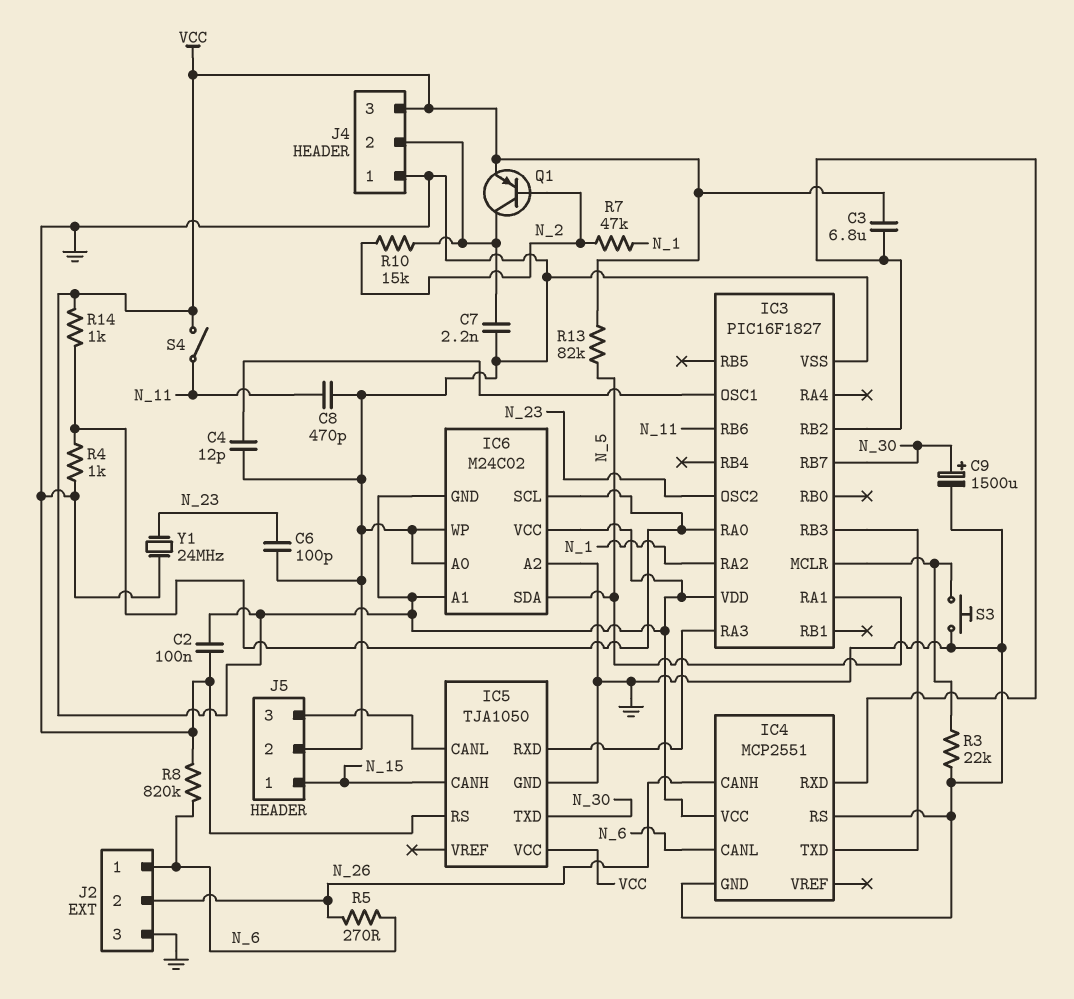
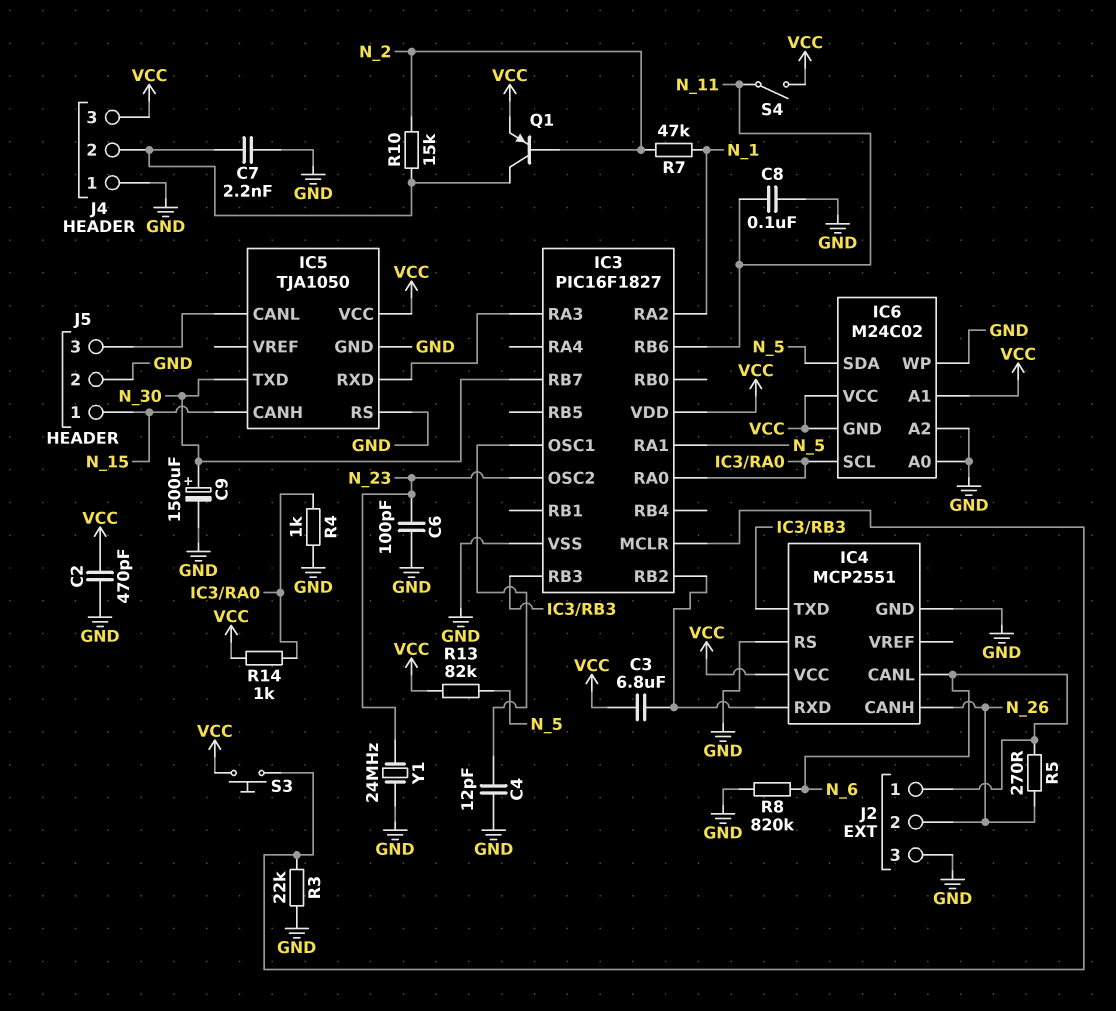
C2: 100nF (GND, VCC) -> 470pF (GND, VCC)
C8: 470pF (GND, N_11) -> 100nF (GND, N_11)
S3: button (GND, IC3/MCLR) -> button (IC3/MCLR, VCC)

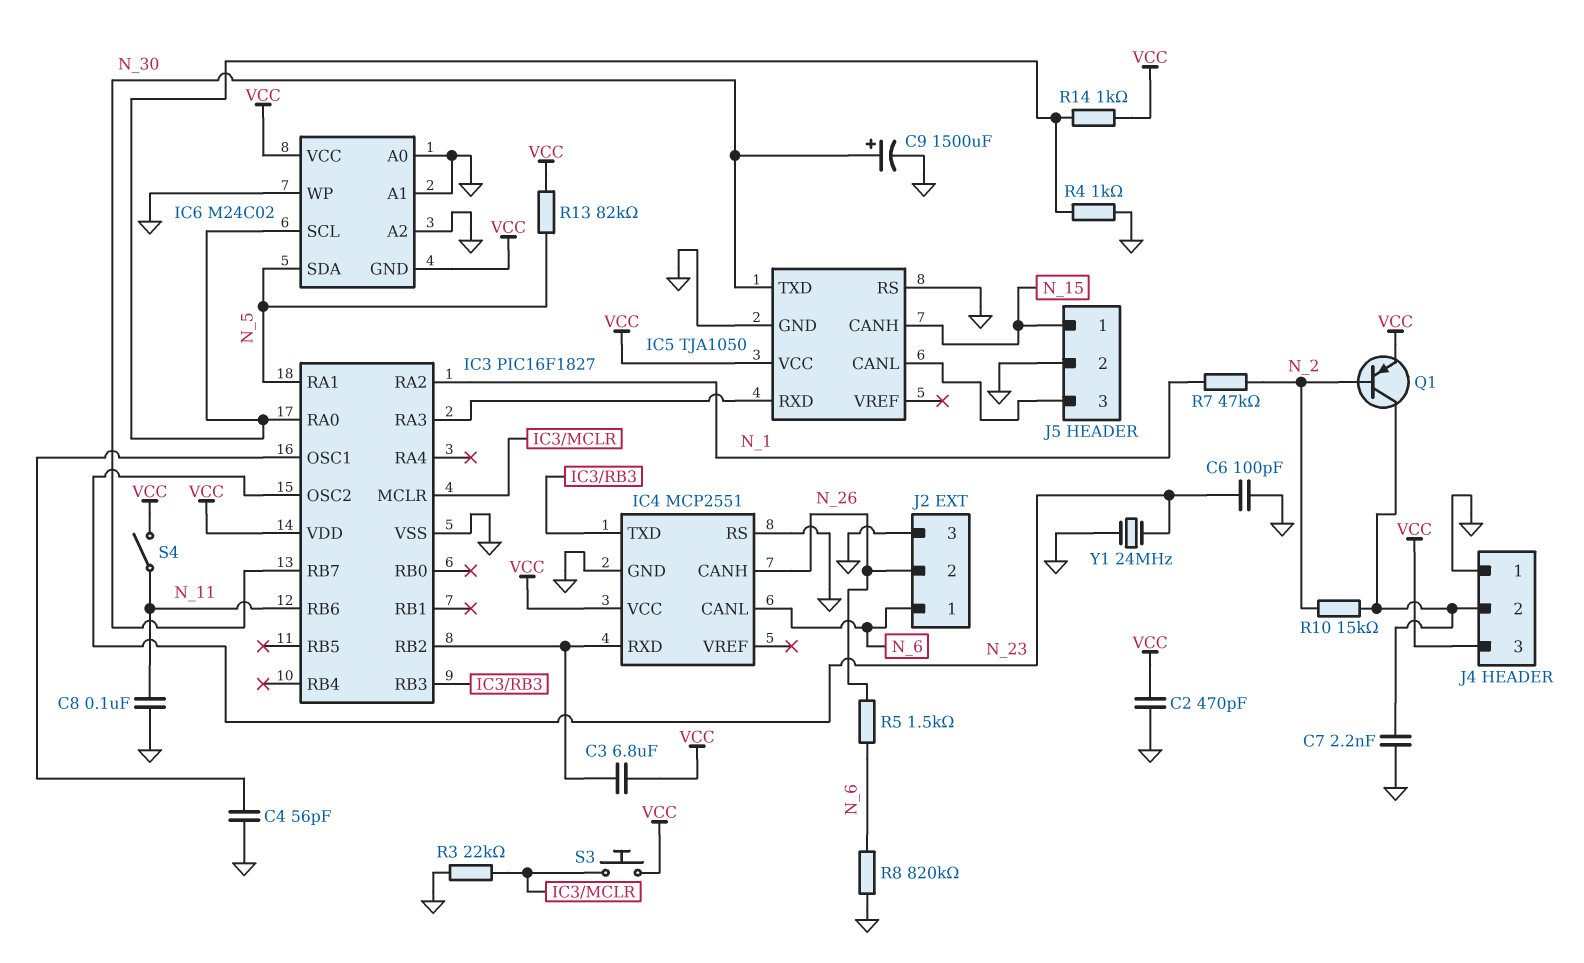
C4: 12pF (GND, IC3/OSC1) -> 56pF (GND, IC3/OSC1)
IC6 pin A1: VCC -> GND
R5: 270 (N_6, N_26) -> 1.5k (N_6, N_26)

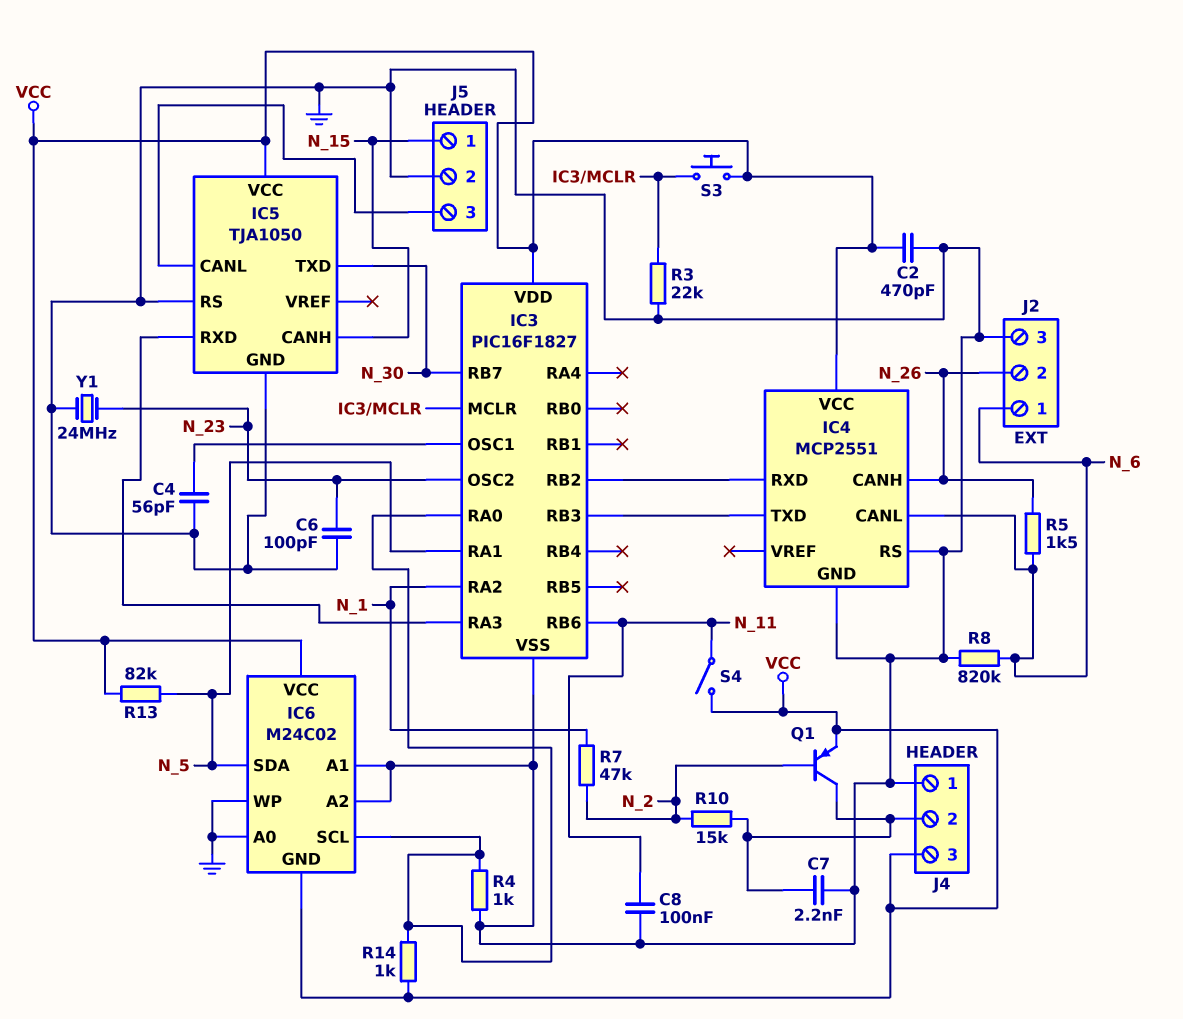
C3: 6.8uF (IC3/RB2, VCC) -> none
C9: 1500uF (plus N_30, minus GND) -> none

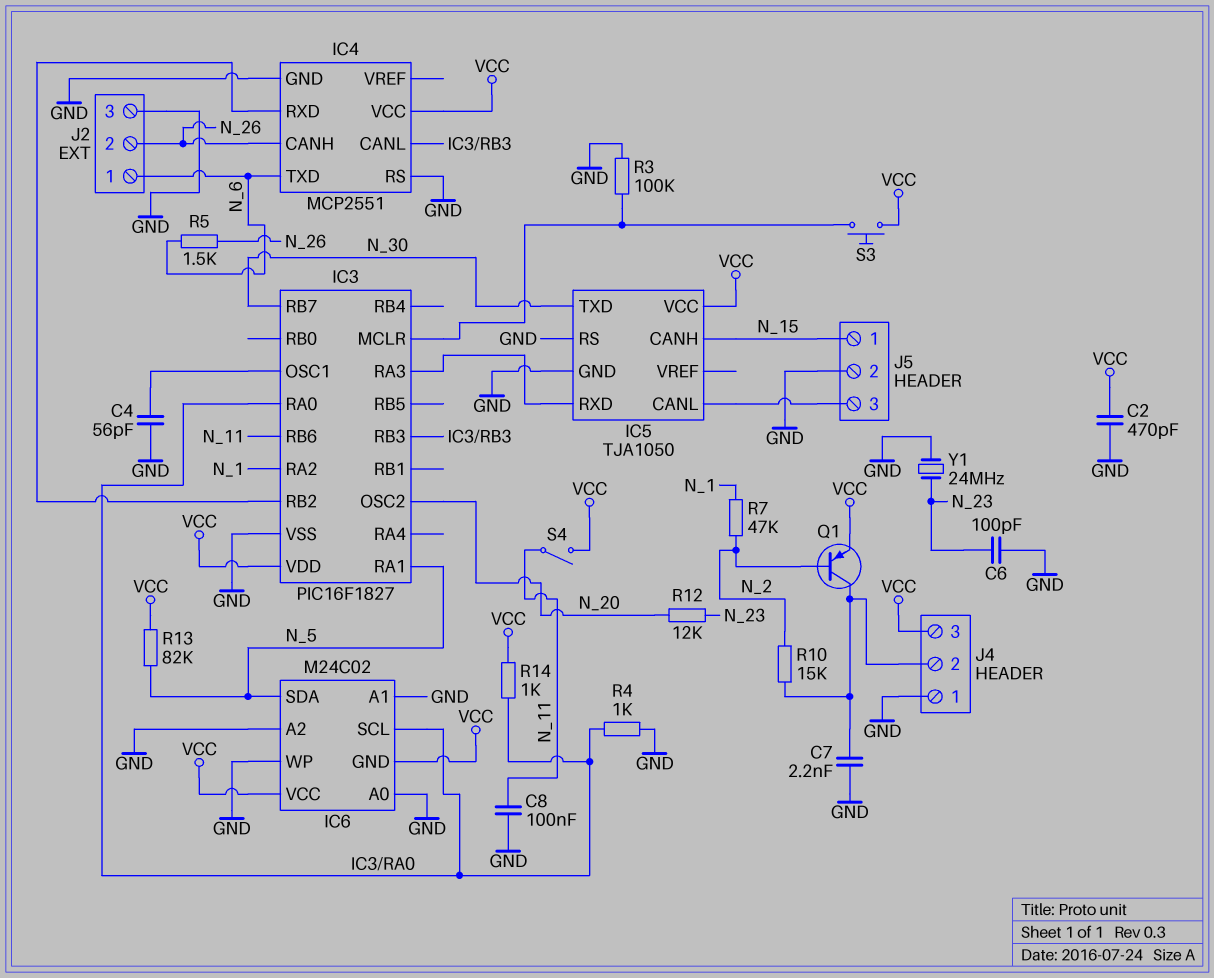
IC3 pin OSC2: N_23 -> N_20
IC4 pin CANL: N_6 -> IC3/RB3
IC4 pin TXD: IC3/RB3 -> N_6
R3: 22k (GND, IC3/MCLR) -> 100k (GND, IC3/MCLR)
R8: 820k (GND, N_6) -> none
R12: none -> 12k (N_20, N_23)

